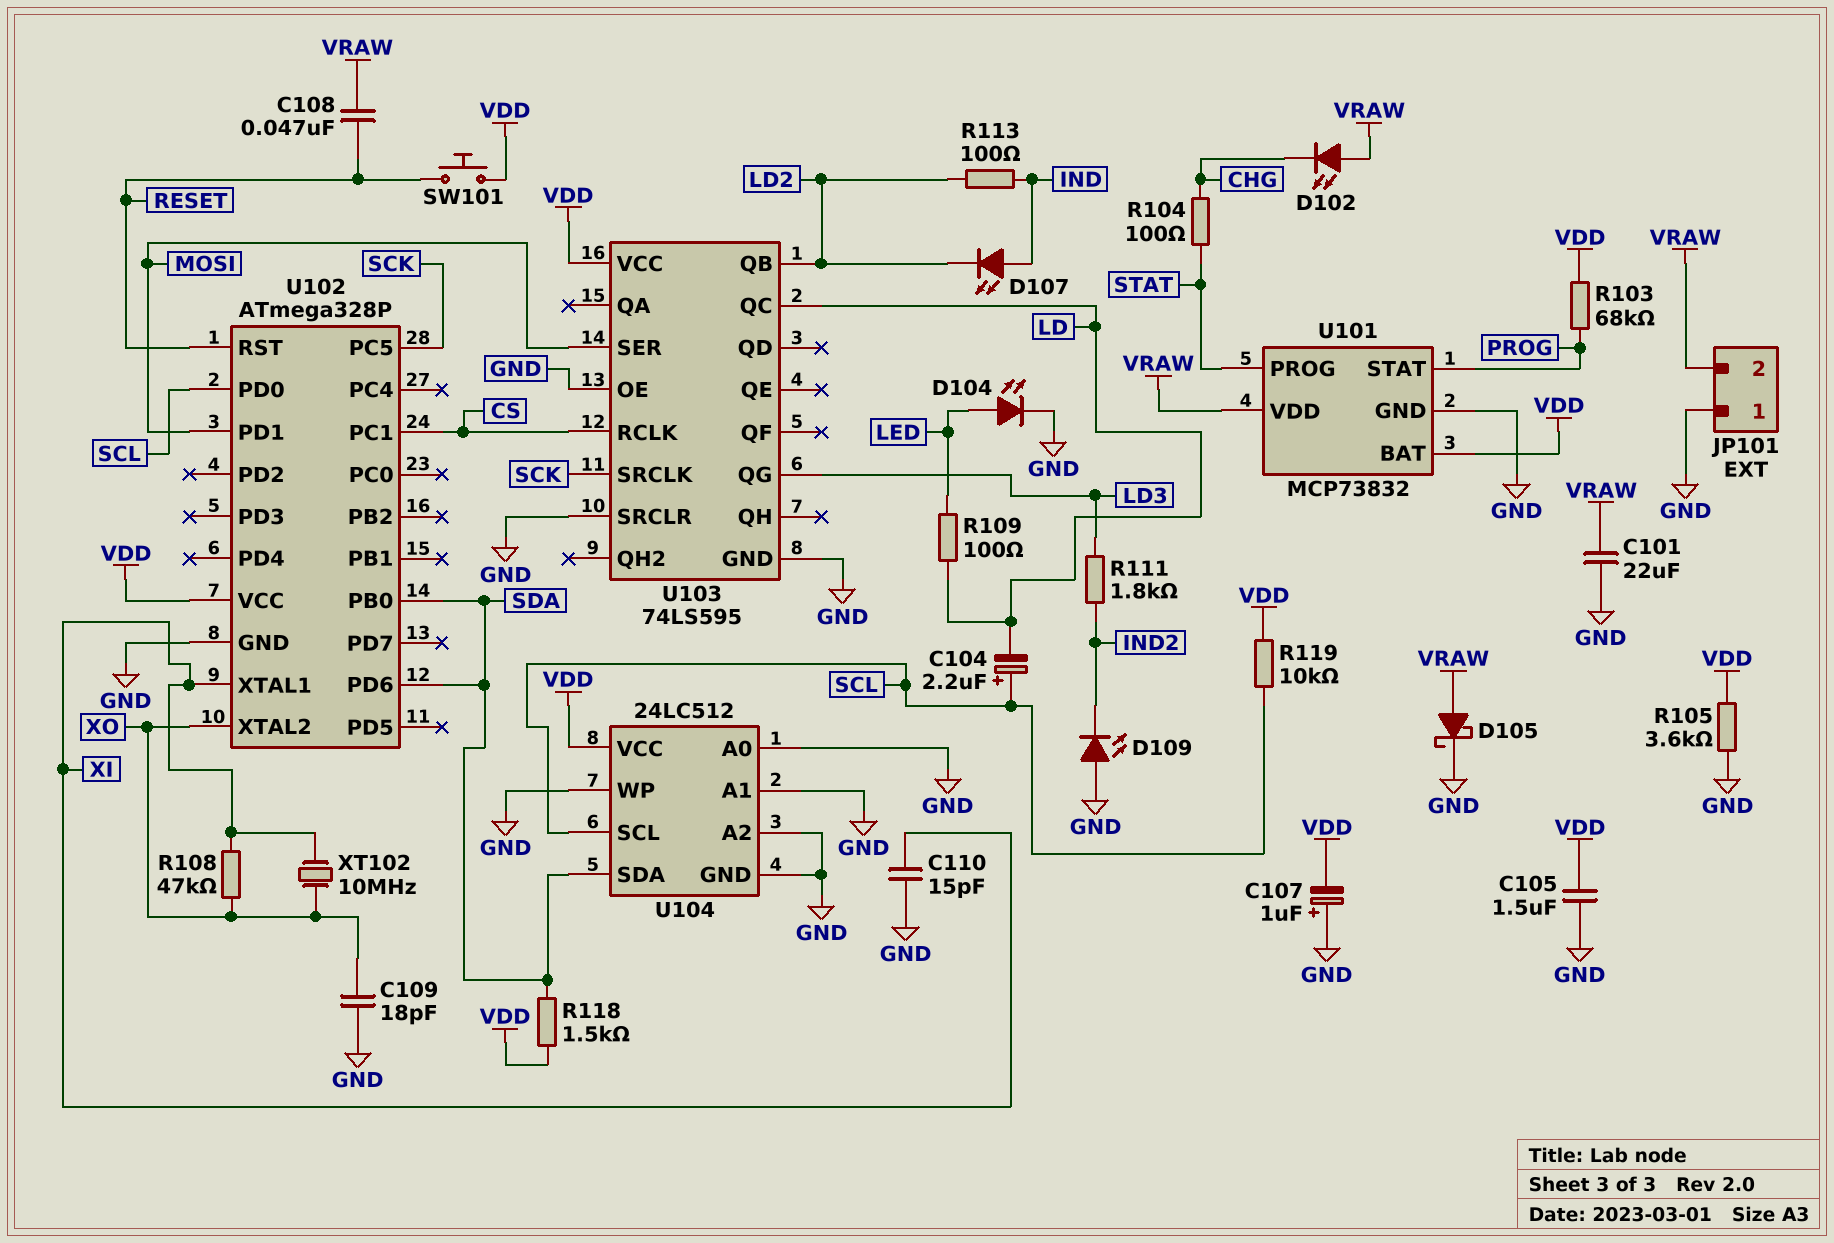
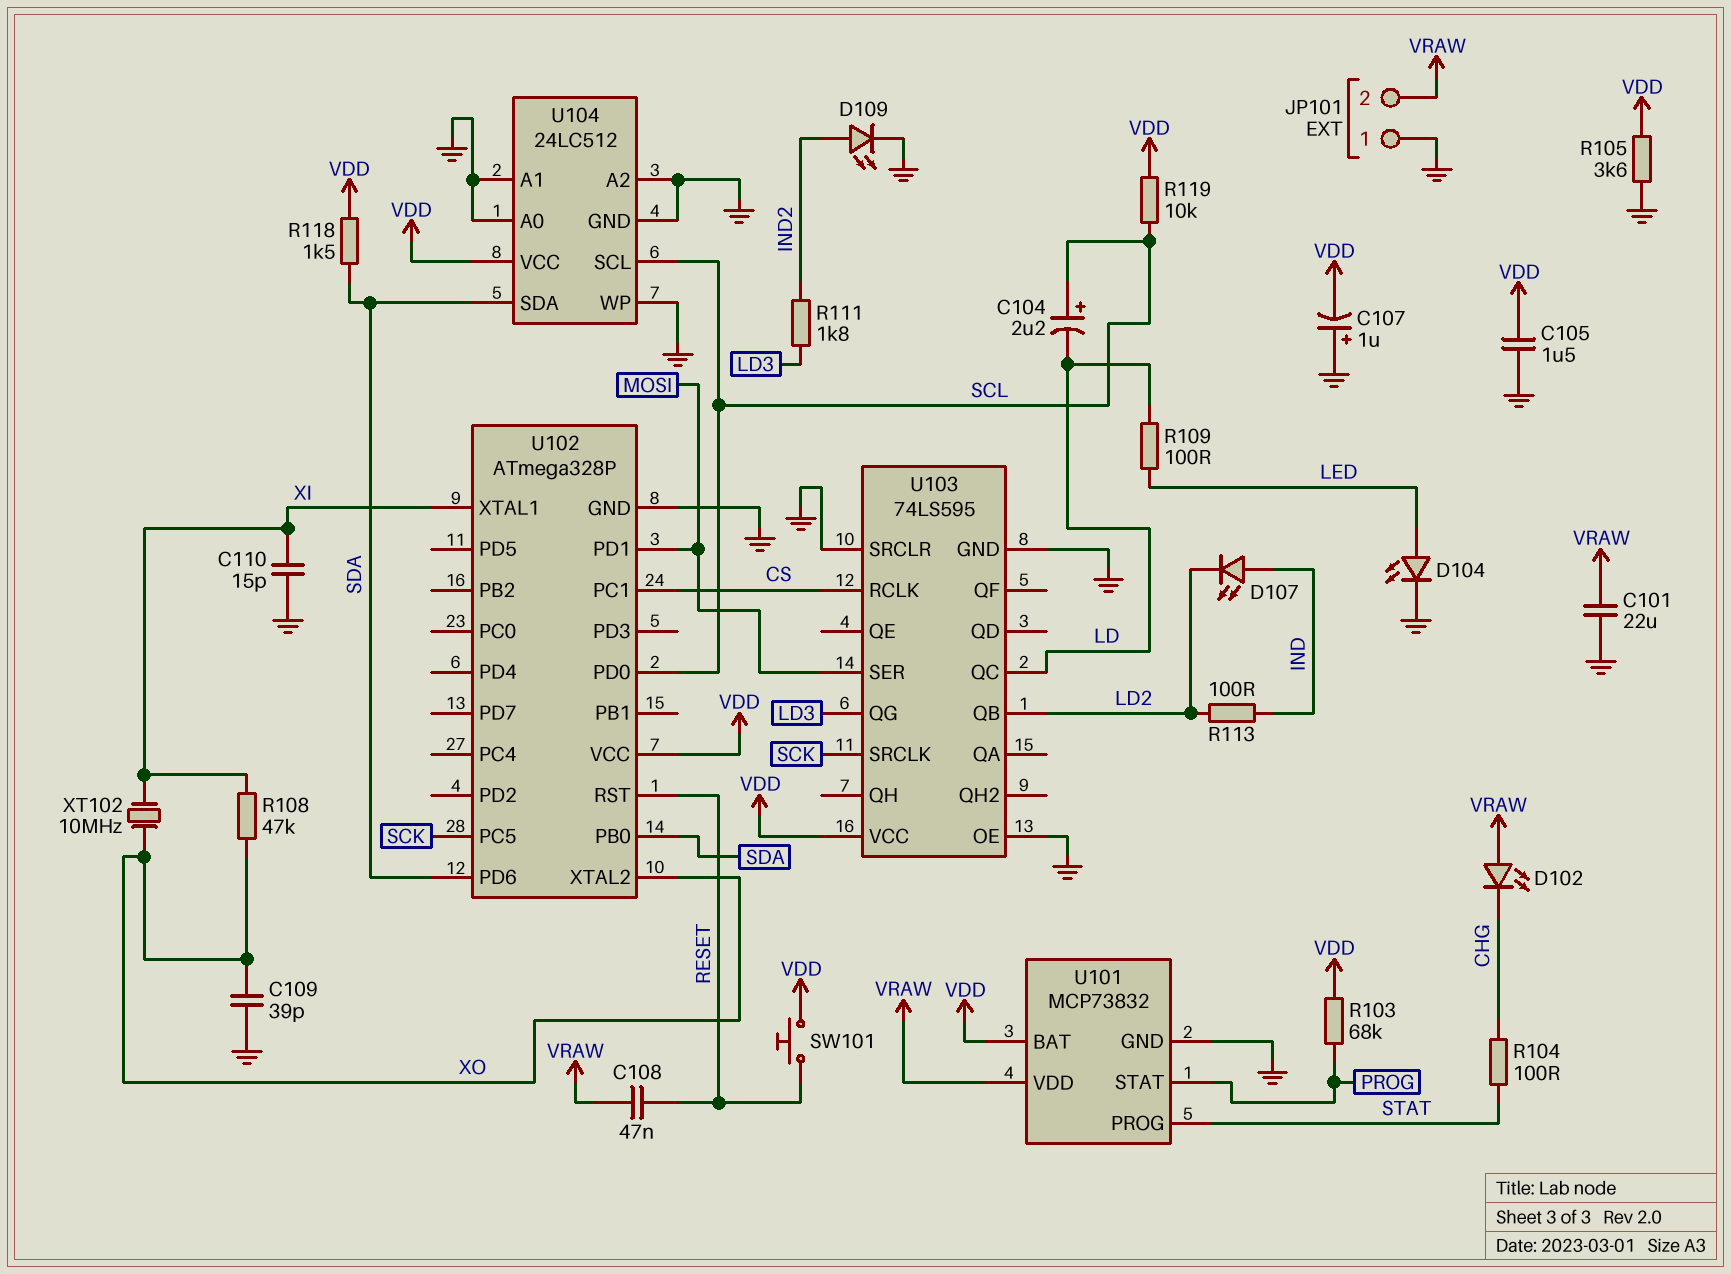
C109: 18pF (GND, XO) -> 39pF (GND, XO)
D105: schottky (A VRAW, K GND) -> none
D109: LED (A GND, K IND2) -> LED (A IND2, K GND)

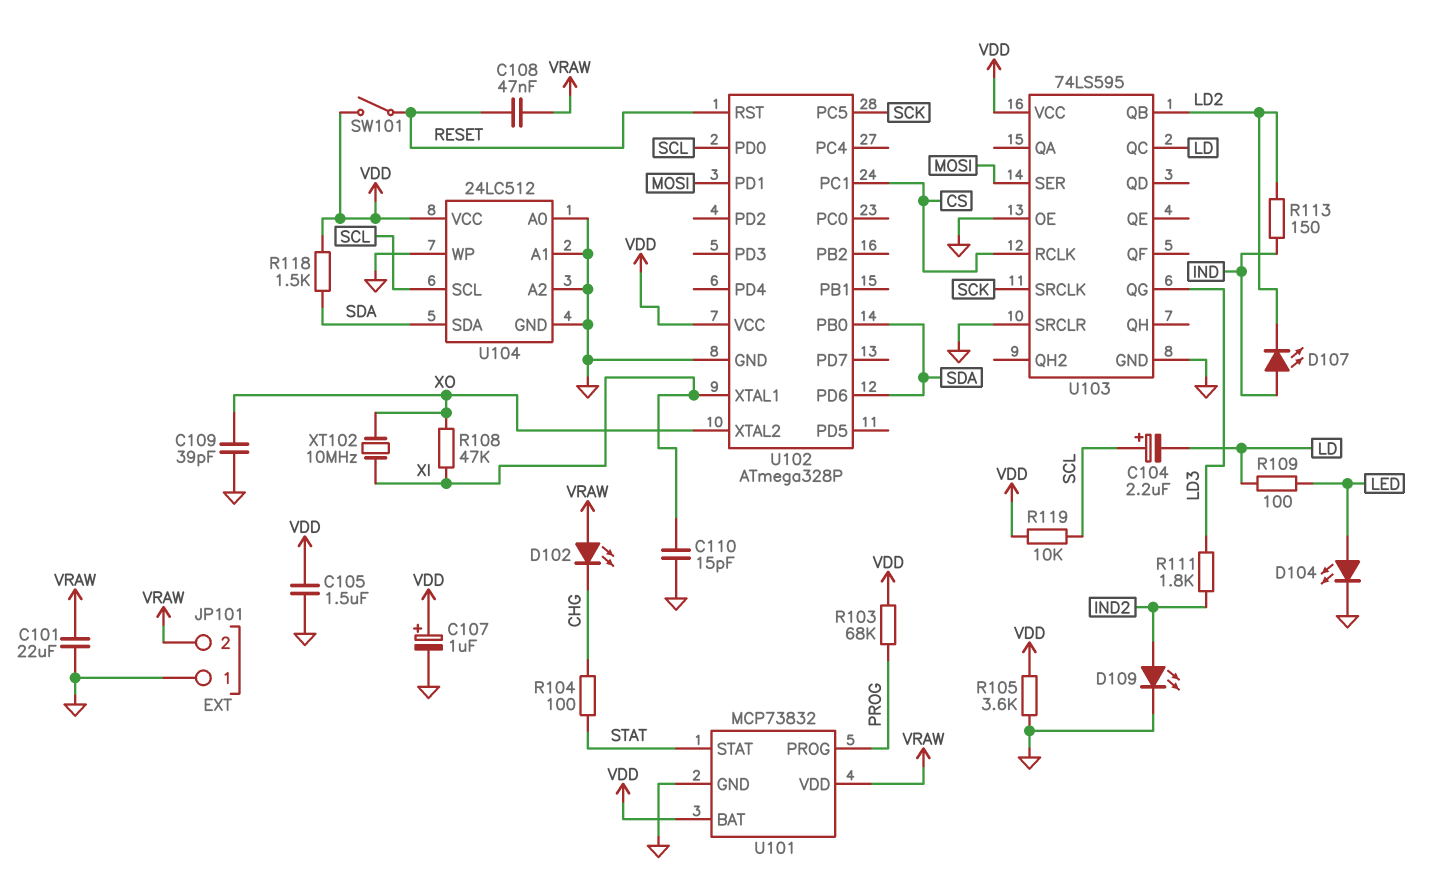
C107: 1uF (plus GND, minus VDD) -> 1uF (plus VDD, minus GND)
R113: 100 (IND, LD2) -> 150 (IND, LD2)
SW101: button (RESET, VDD) -> switch (RESET, VDD)
U101 pin PROG: STAT -> PROG
U101 pin STAT: PROG -> STAT

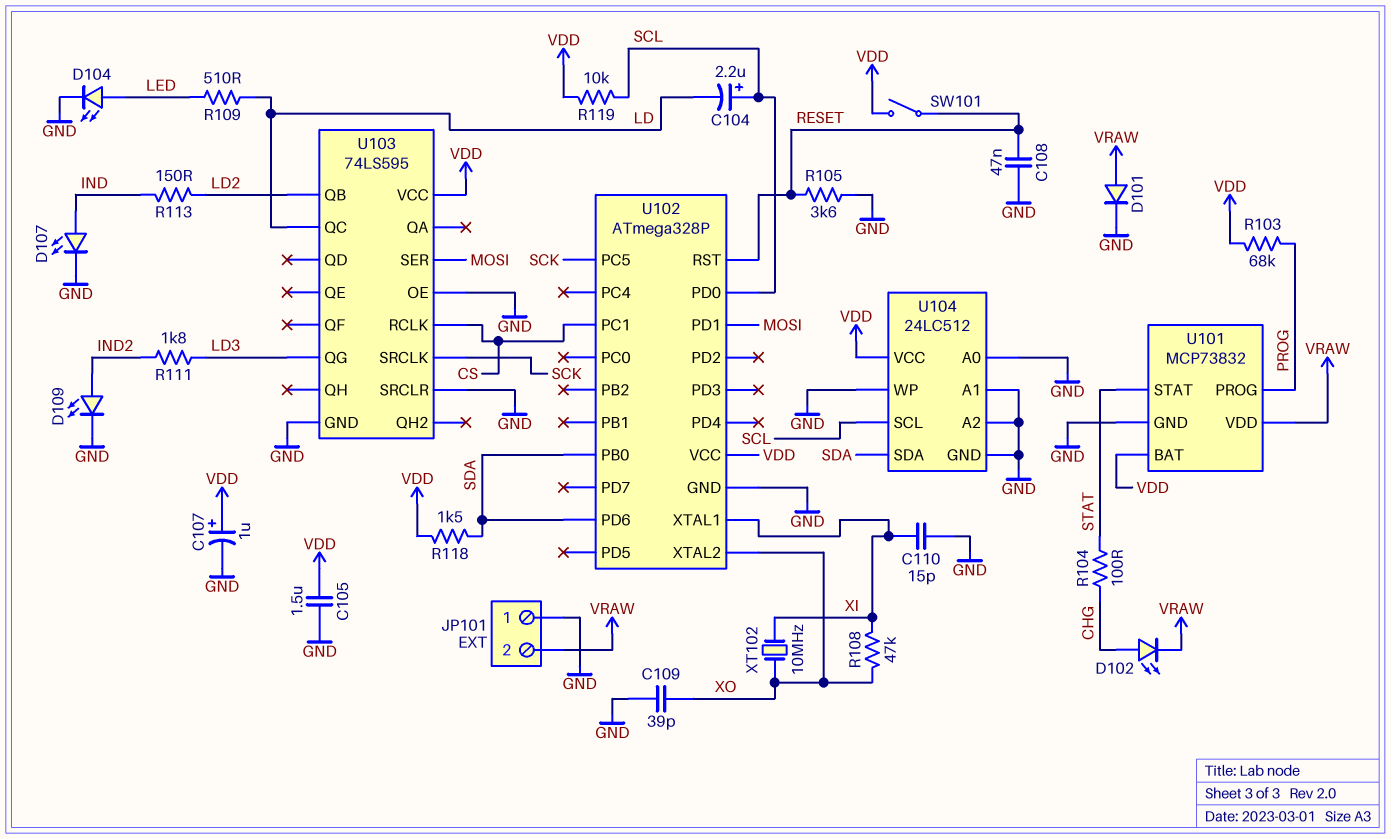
C101: 22uF (GND, VRAW) -> none
C108: 47nF (RESET, VRAW) -> 47nF (GND, RESET)
D101: none -> diode (A VRAW, K GND)
D102: LED (A VRAW, K CHG) -> LED (A CHG, K VRAW)
D107: LED (A IND, K LD2) -> LED (A IND, K GND)
R105: 3.6k (GND, VDD) -> 3.6k (GND, RESET)
R109: 100 (LD, LED) -> 510 (LD, LED)

